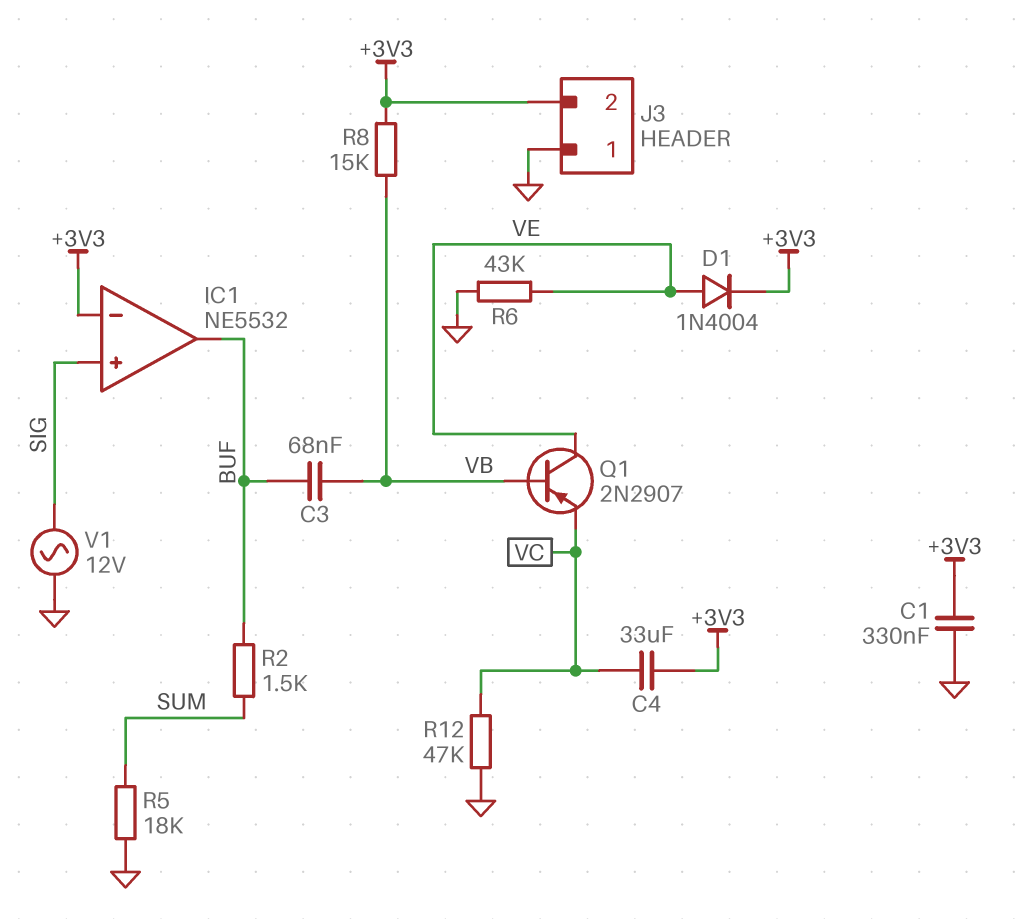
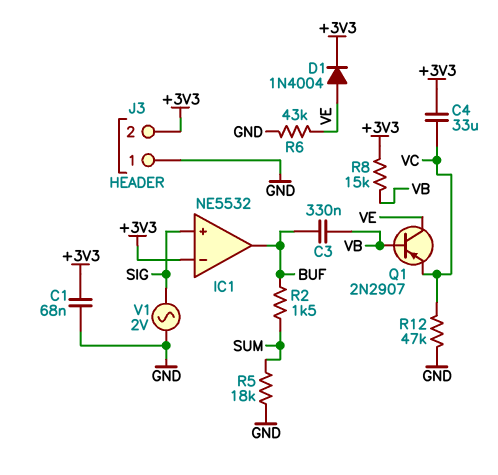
C1: 330nF (+3V3, GND) -> 68nF (+3V3, GND)
C3: 68nF (BUF, VB) -> 330nF (BUF, VB)
V1: AC 12V (GND, SIG) -> AC 2V (GND, SIG)

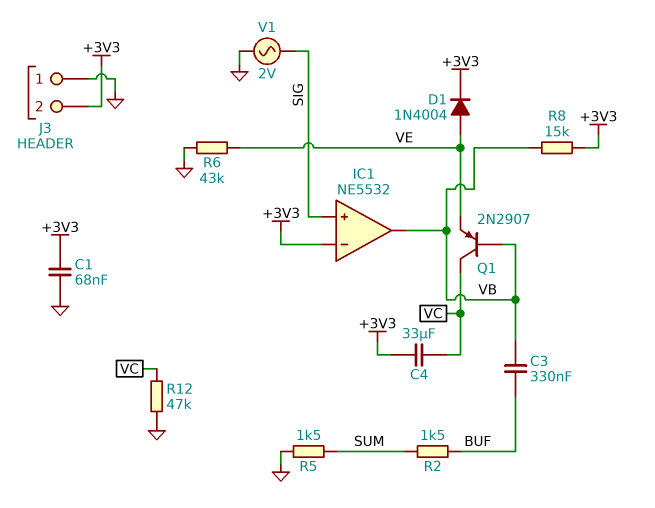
IC1 pin out: BUF -> VB
Q1: PNP 2N2907 (B VB, C VE, E VC) -> PNP 2N2907 (B VB, C VC, E VE)
R5: 18k (GND, SUM) -> 1.5k (GND, SUM)

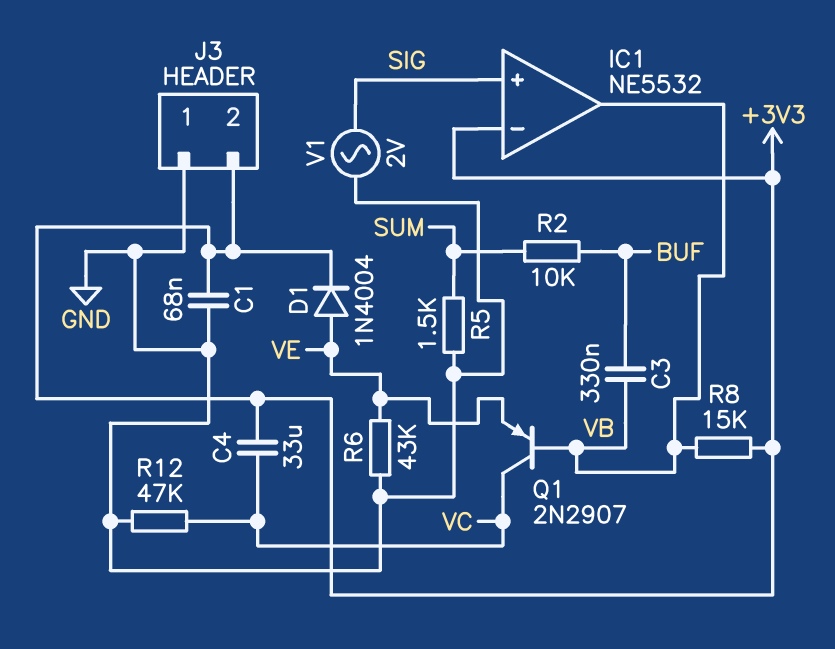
R2: 1.5k (BUF, SUM) -> 10k (BUF, SUM)

